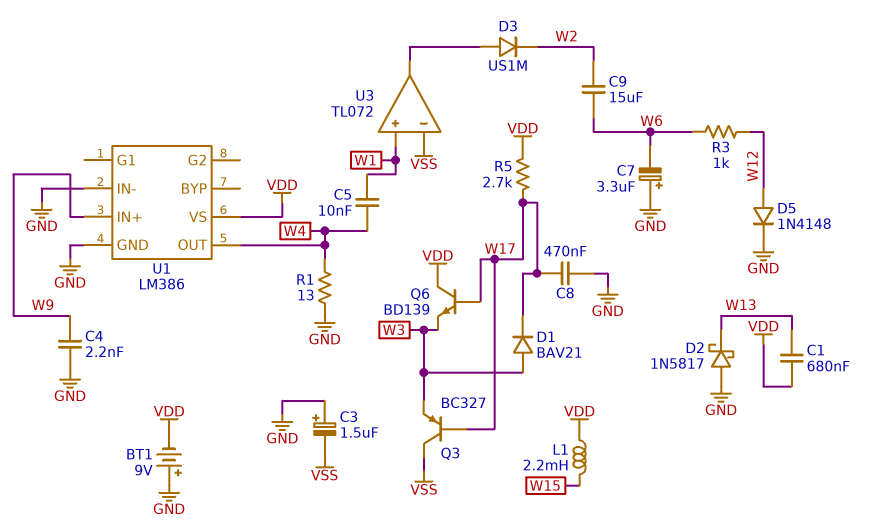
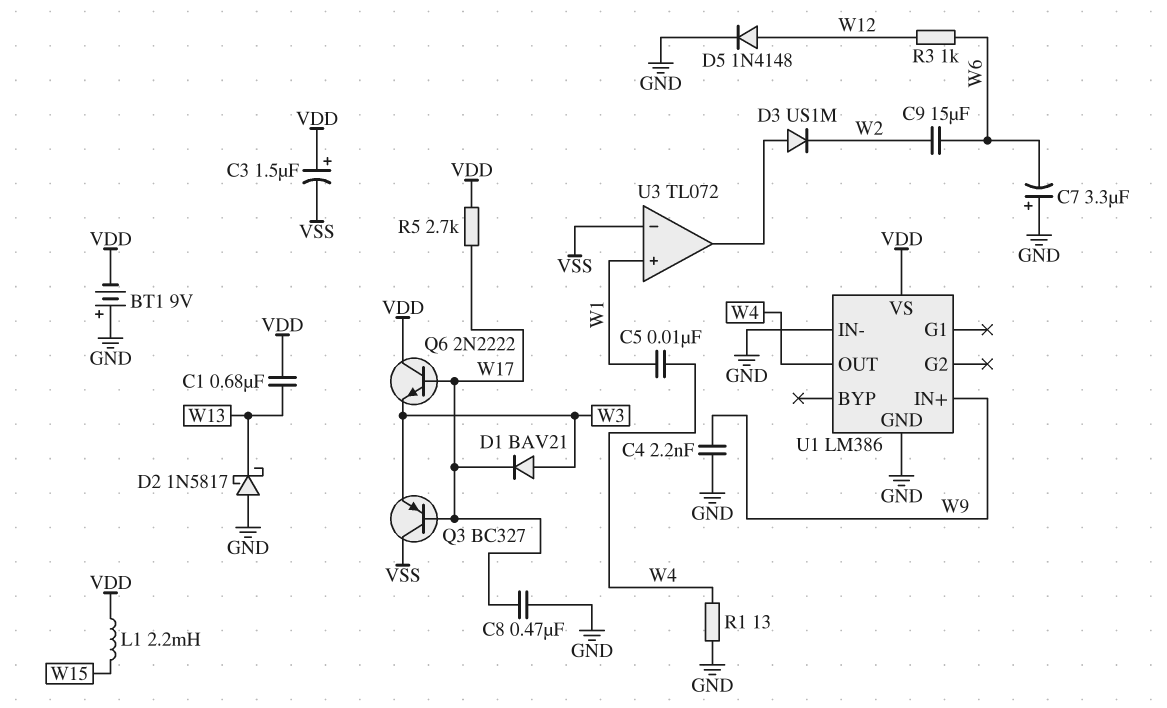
C3: 1.5uF (plus GND, minus VSS) -> 1.5uF (plus VDD, minus VSS)
Q6: NPN BD139 (B W17, C VDD, E W3) -> NPN 2N2222 (B W17, C VDD, E W3)

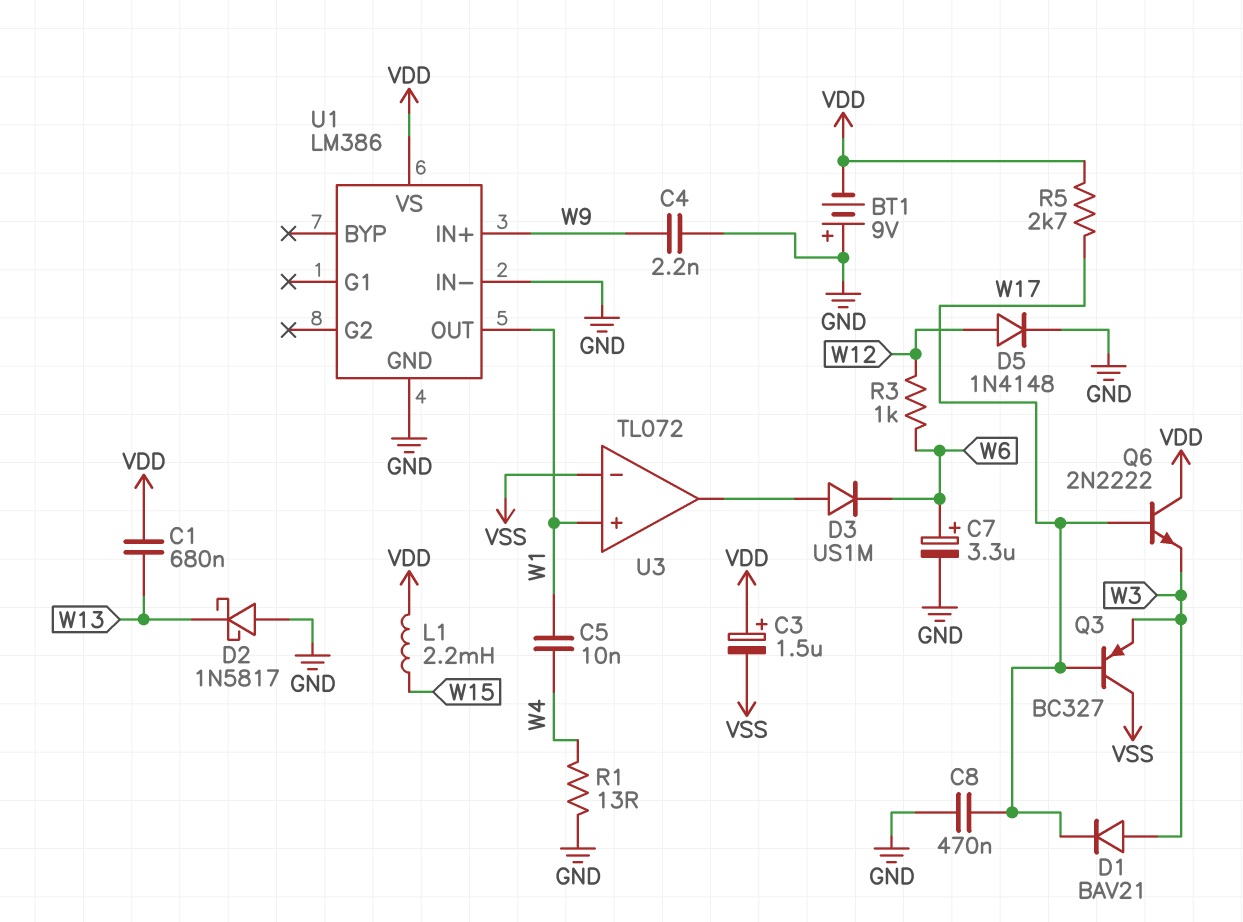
C7: 3.3uF (plus GND, minus W6) -> 3.3uF (plus W6, minus GND)
C9: 15uF (W2, W6) -> none
D3: diode US1M (A U3/out, K W2) -> diode US1M (A U3/out, K W6)
U1 pin OUT: W4 -> W1

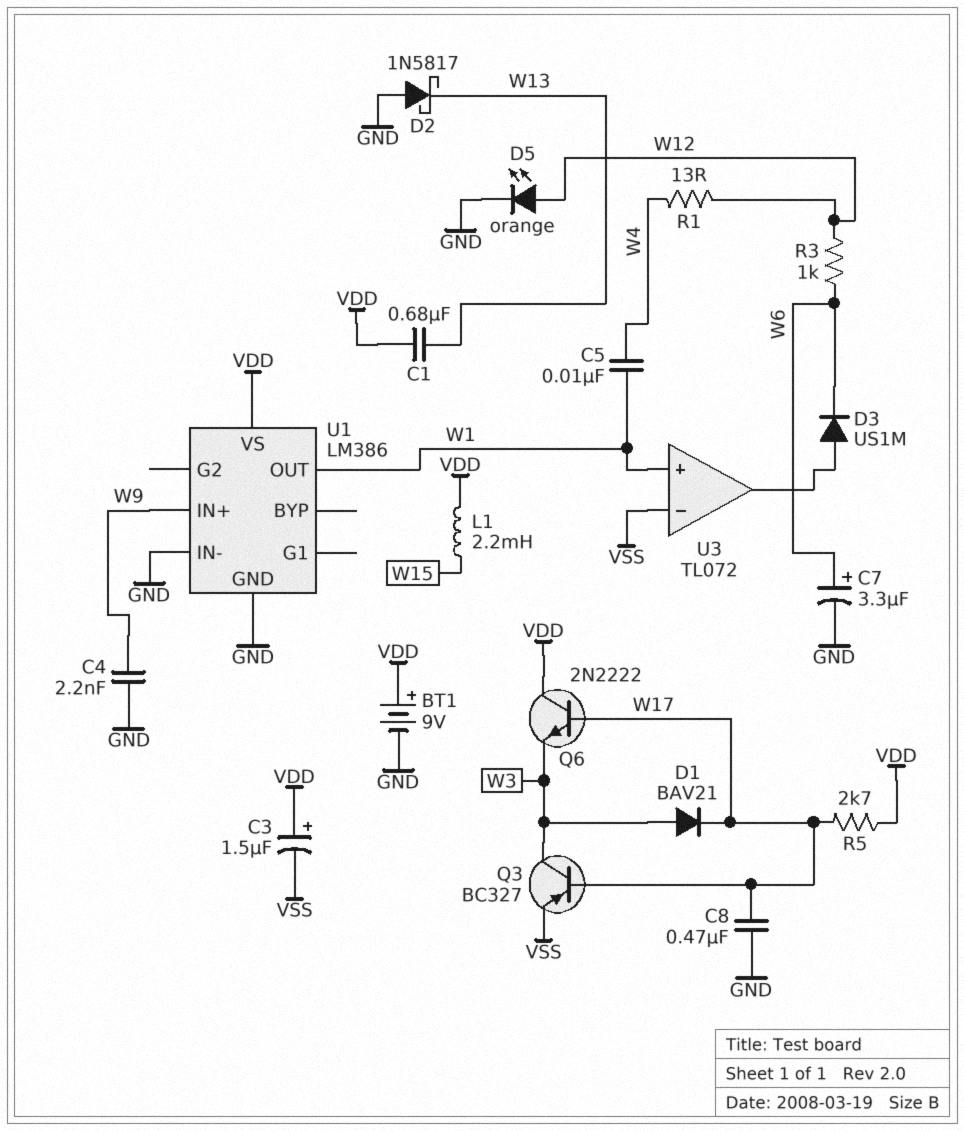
BT1: 9V (plus GND, minus VDD) -> 9V (plus VDD, minus GND)
D5: diode 1N4148 (A W12, K GND) -> LED orange (A W12, K GND)
Q3: PNP BC327 (B W17, C VSS, E W3) -> PNP BC327 (B W17, C W3, E VSS)
R1: 13 (GND, W4) -> 13 (W4, W12)

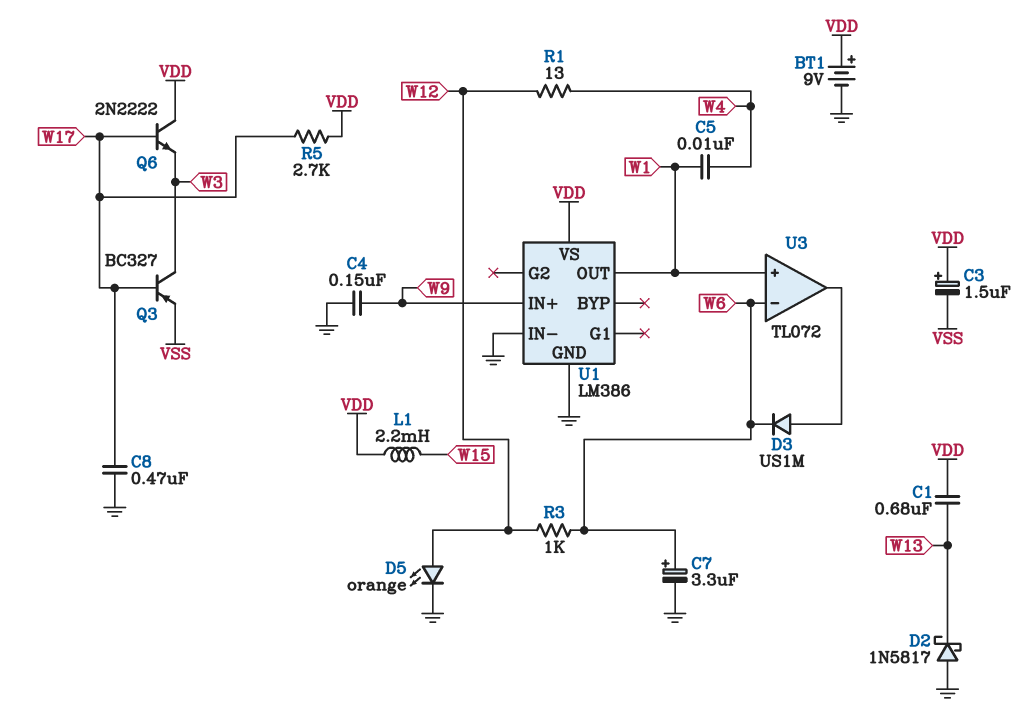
C4: 2.2nF (GND, W9) -> 150nF (GND, W9)
D1: diode BAV21 (A W3, K W17) -> none
U3 pin in-: VSS -> W6

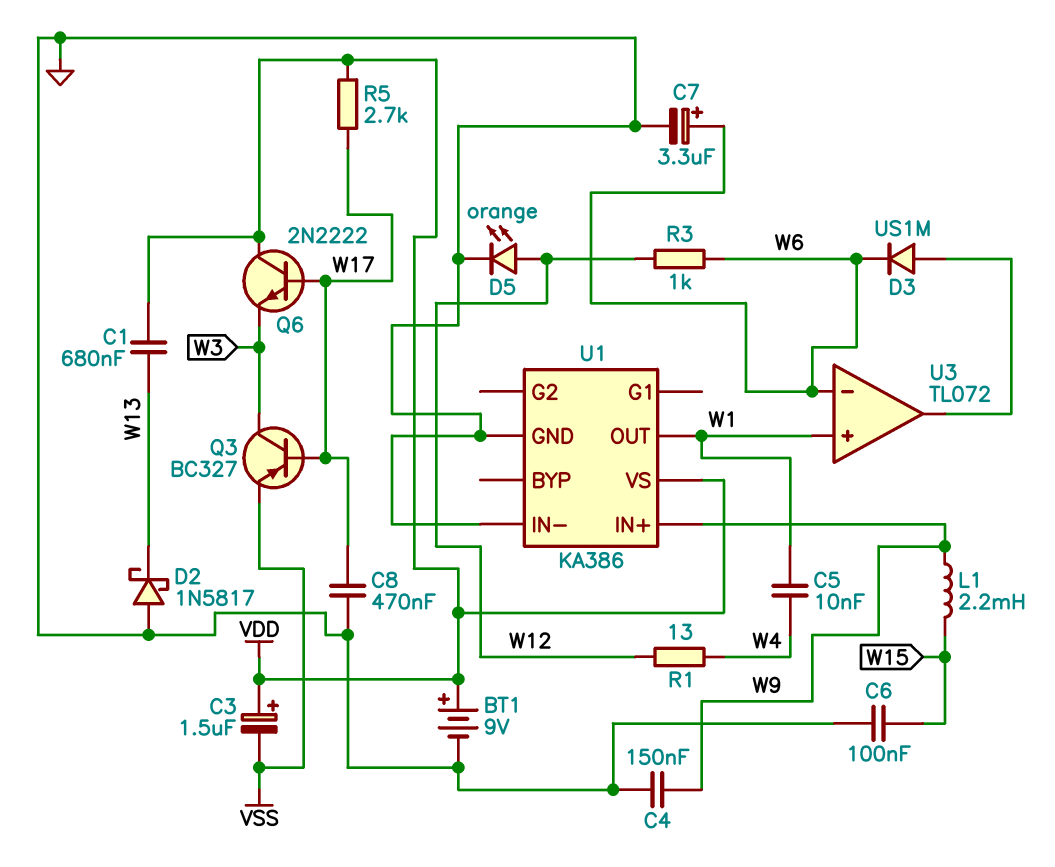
C6: none -> 100nF (GND, W15)
L1: 2.2mH (VDD, W15) -> 2.2mH (W9, W15)
U1: LM386 -> KA386

